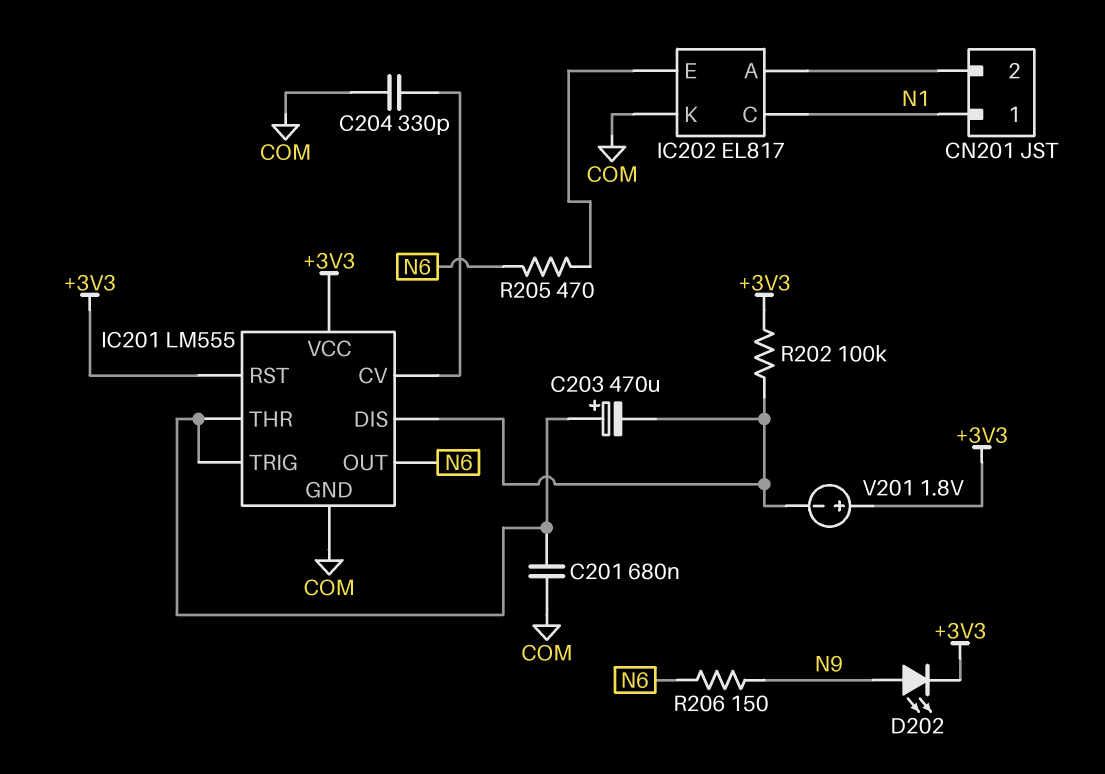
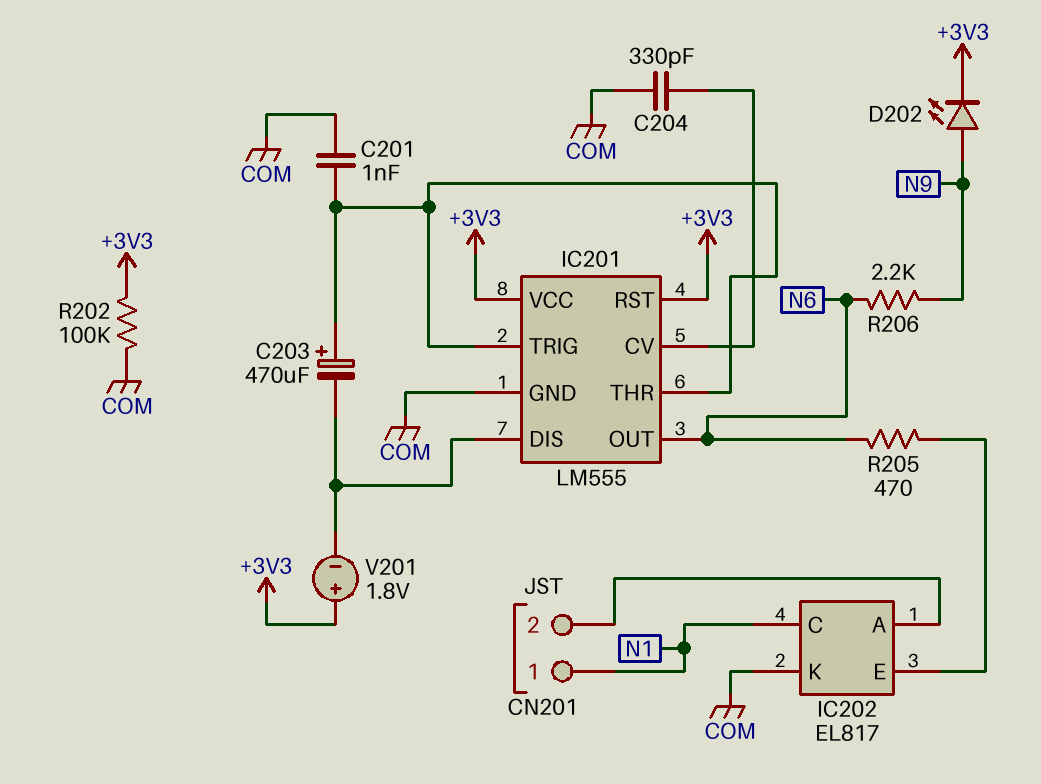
C201: 680nF (COM, IC201/THR) -> 1nF (COM, IC201/THR)
R202: 100k (+3V3, IC201/DIS) -> 100k (+3V3, COM)
R206: 150 (N6, N9) -> 2.2k (N6, N9)

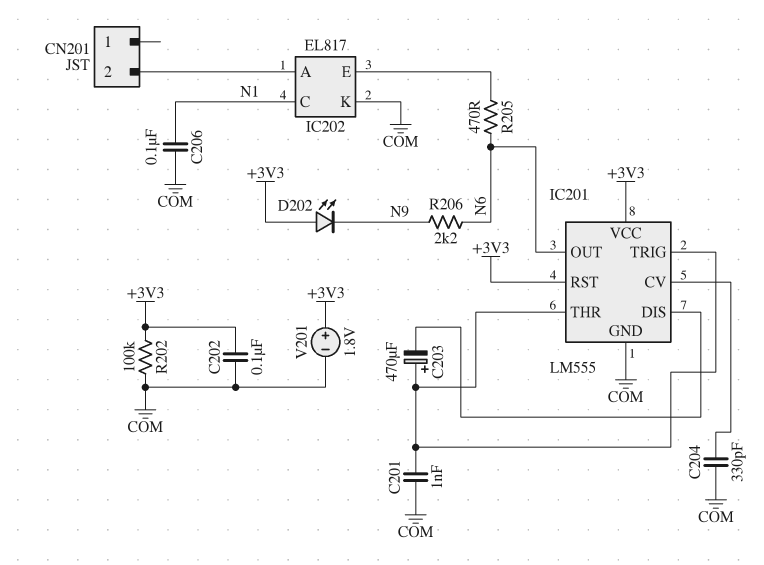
C202: none -> 100nF (+3V3, COM)
C206: none -> 100nF (COM, N1)
CN201 pin 1: N1 -> none
D202: LED (A N9, K +3V3) -> LED (A +3V3, K N9)
V201: 1.8V (plus +3V3, minus IC201/DIS) -> 1.8V (plus +3V3, minus COM)

